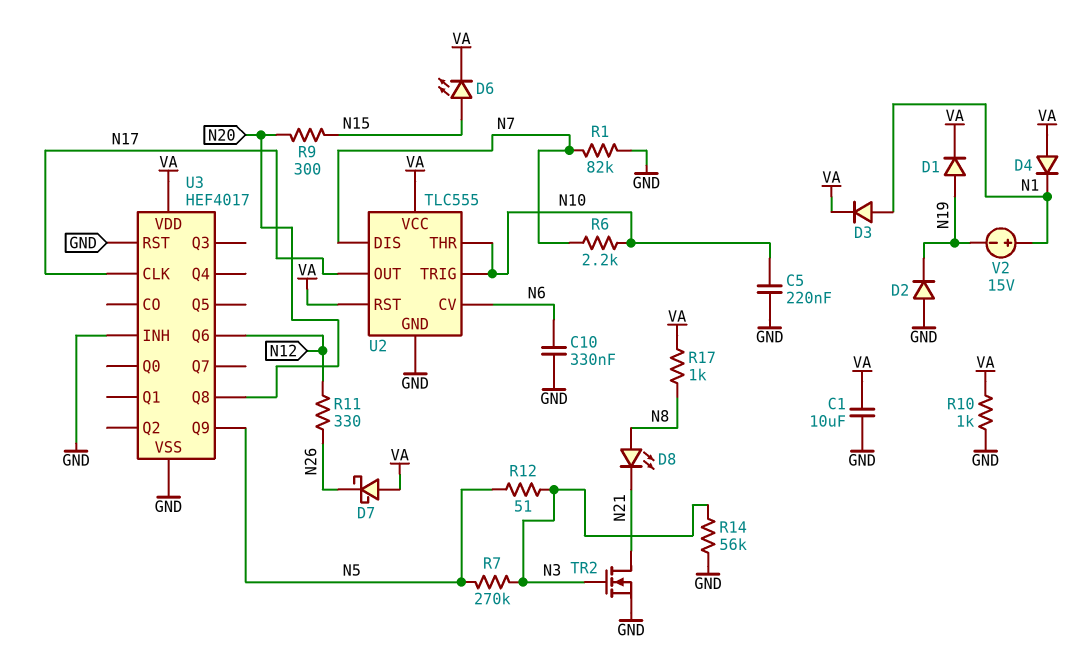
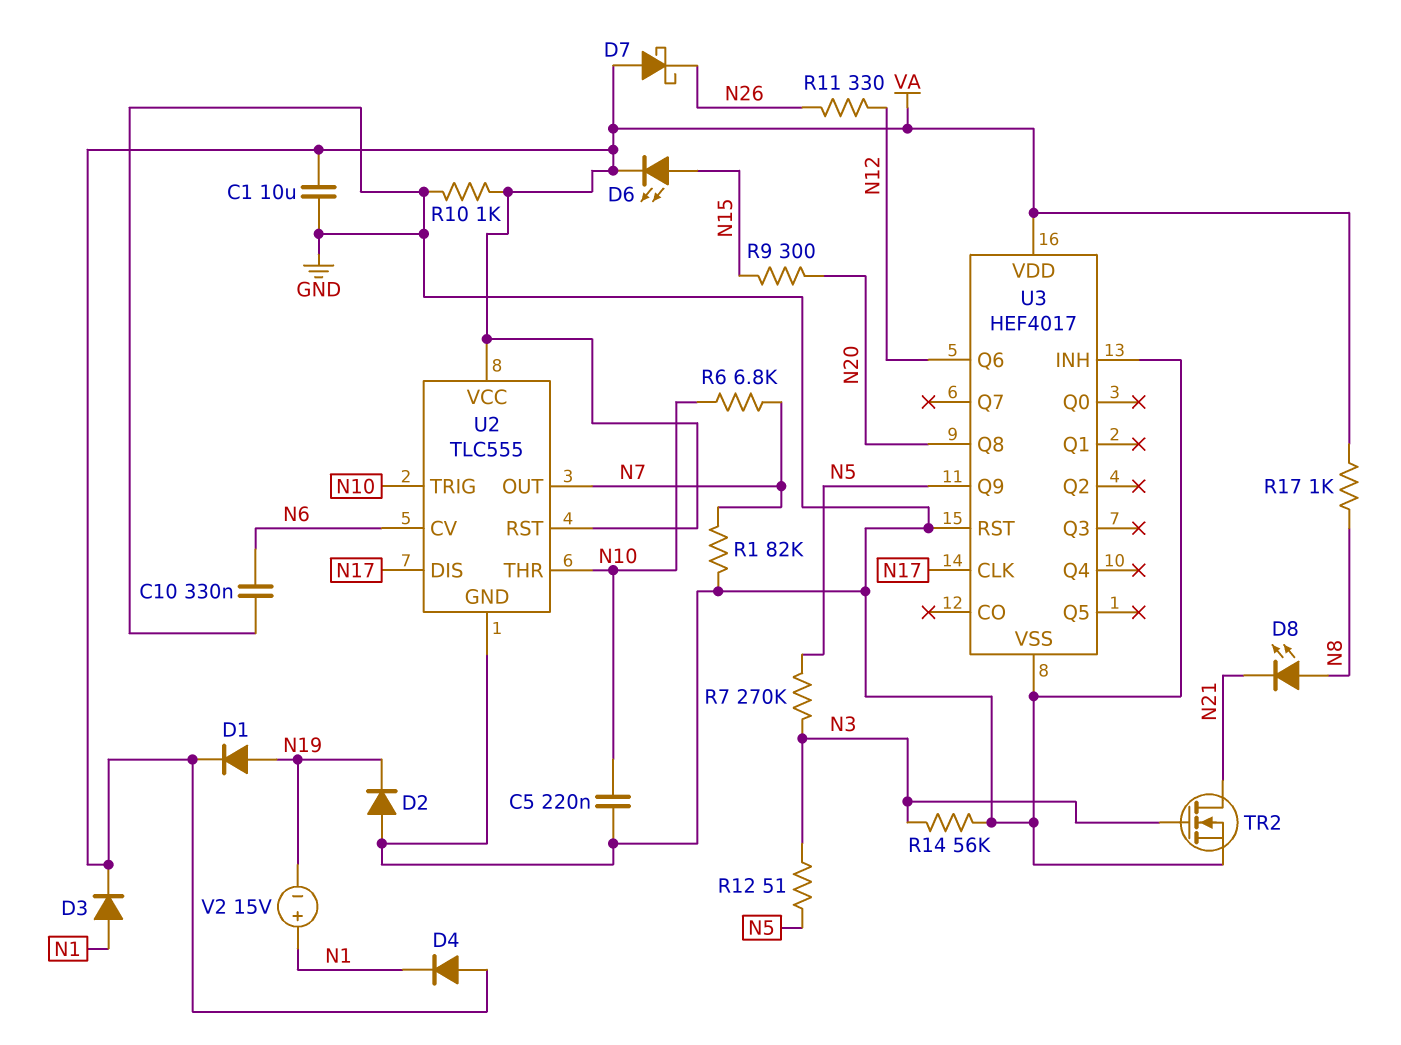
R6: 2.2k (N7, N10) -> 6.8k (N7, N10)
U2 pin DIS: N7 -> N17
U2 pin OUT: N17 -> N7

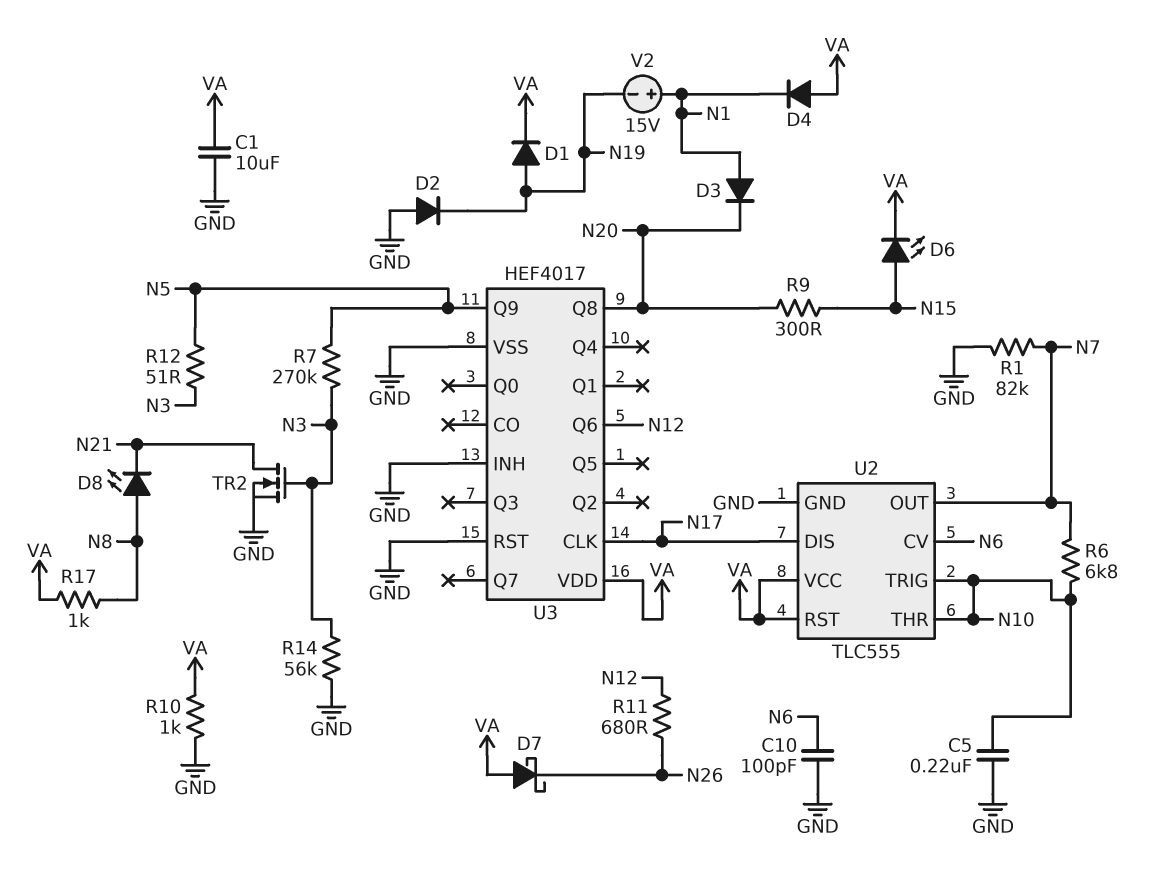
C10: 330nF (GND, N6) -> 100pF (GND, N6)
D3: diode (A N1, K VA) -> diode (A N1, K N20)
R11: 330 (N12, N26) -> 680 (N12, N26)

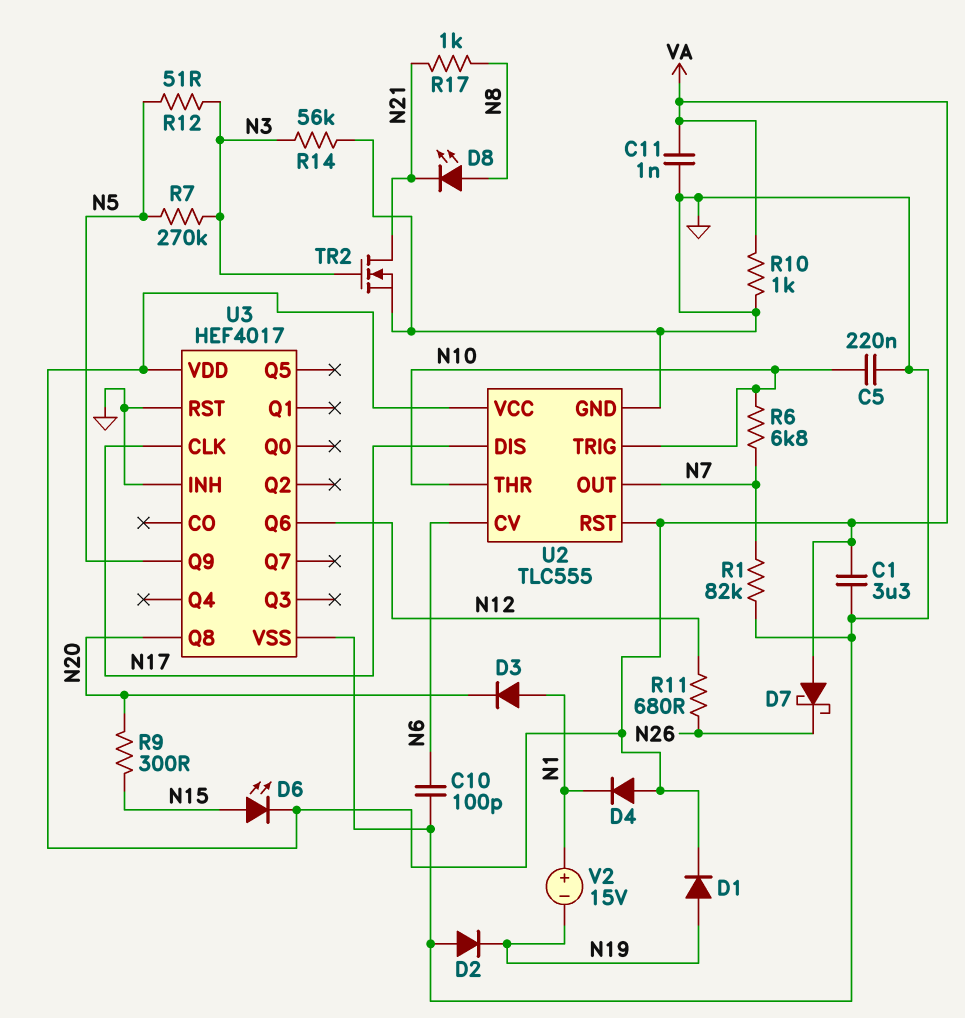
C1: 10uF (GND, VA) -> 3.3uF (GND, VA)
C11: none -> 1nF (GND, VA)
R17: 1k (N8, VA) -> 1k (N8, N21)

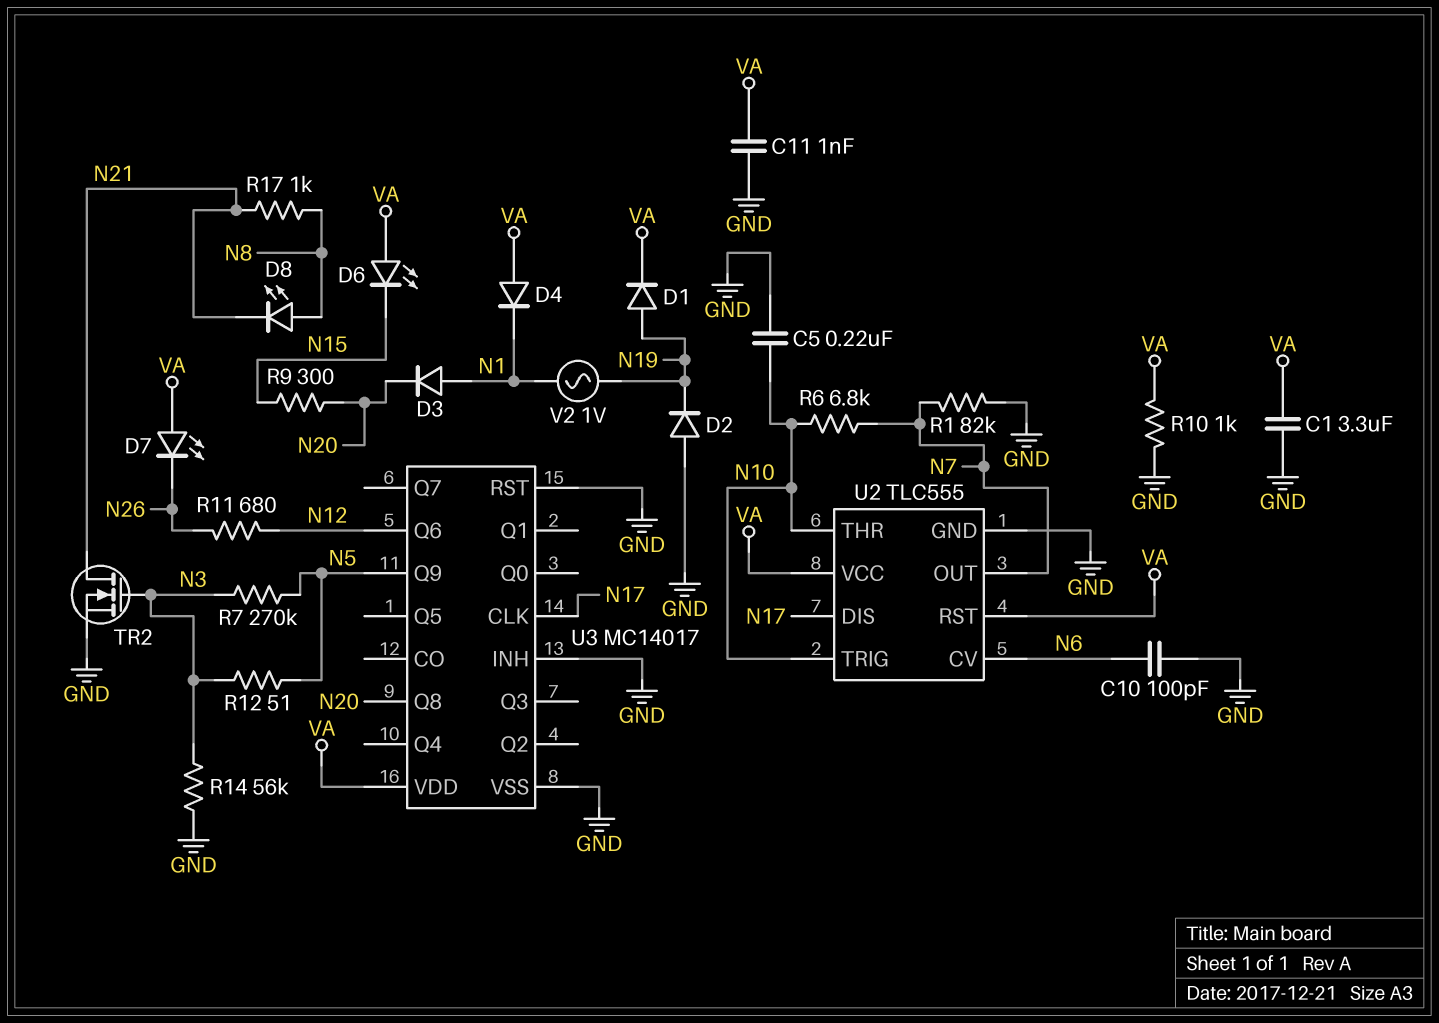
D6: LED (A N15, K VA) -> LED (A VA, K N15)
D7: schottky (A VA, K N26) -> LED (A VA, K N26)
U3: HEF4017 -> MC14017
V2: 15V (plus N1, minus N19) -> AC 1V (N1, N19)

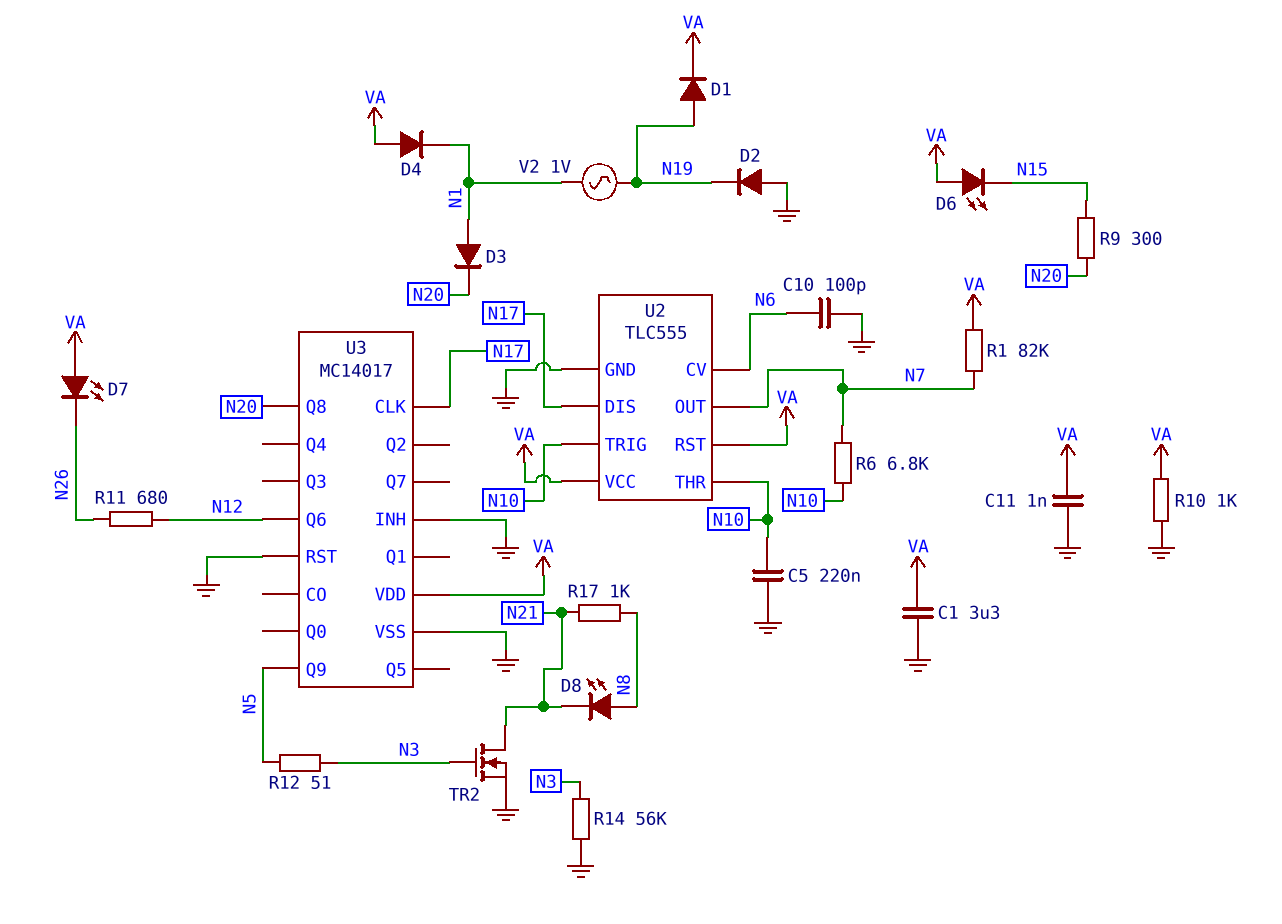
R1: 82k (GND, N7) -> 82k (N7, VA)
R7: 270k (N3, N5) -> none

